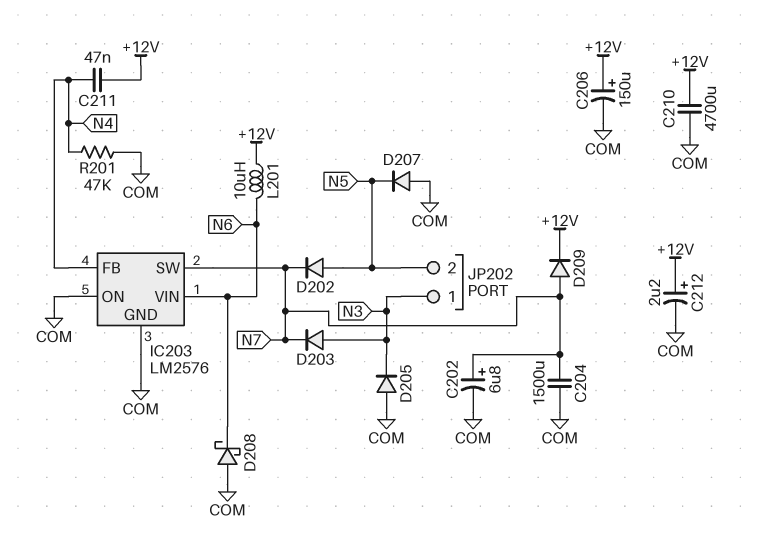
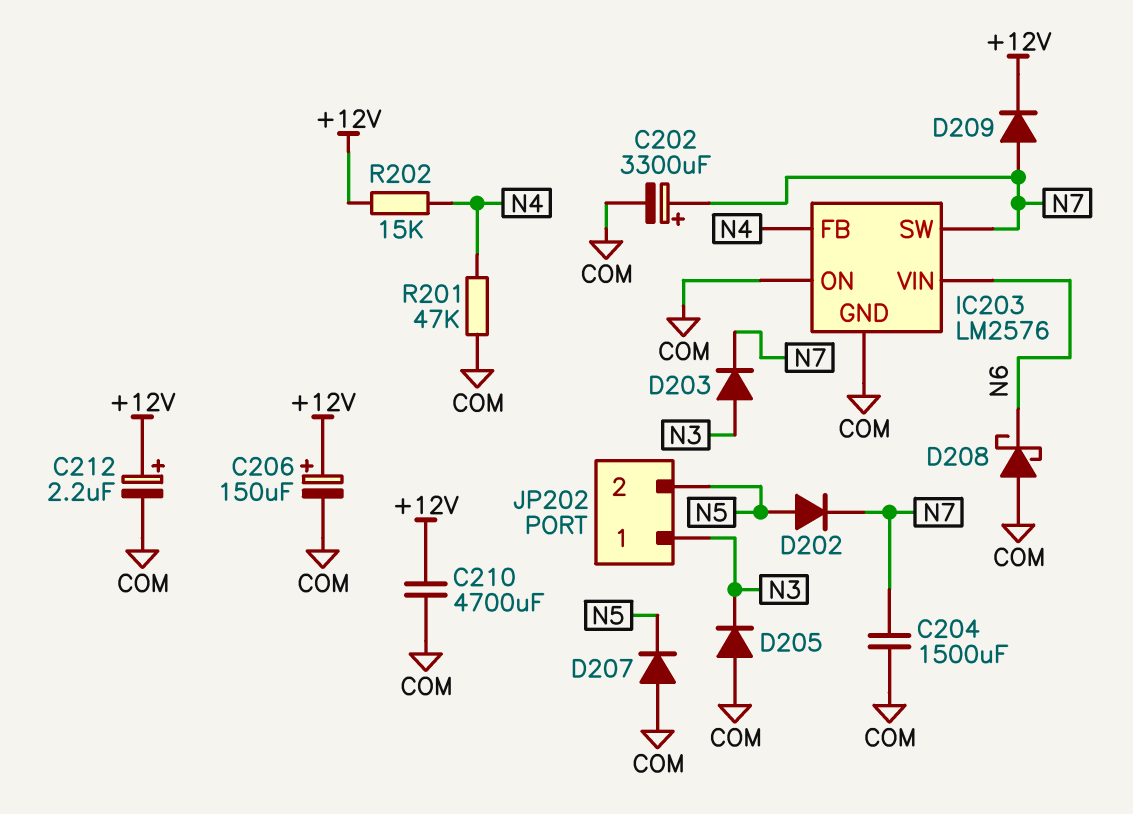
C202: 6.8uF (plus N7, minus COM) -> 3300uF (plus N7, minus COM)
C211: 47nF (+12V, N4) -> none
L201: 10uH (+12V, N6) -> none
R202: none -> 15k (+12V, N4)

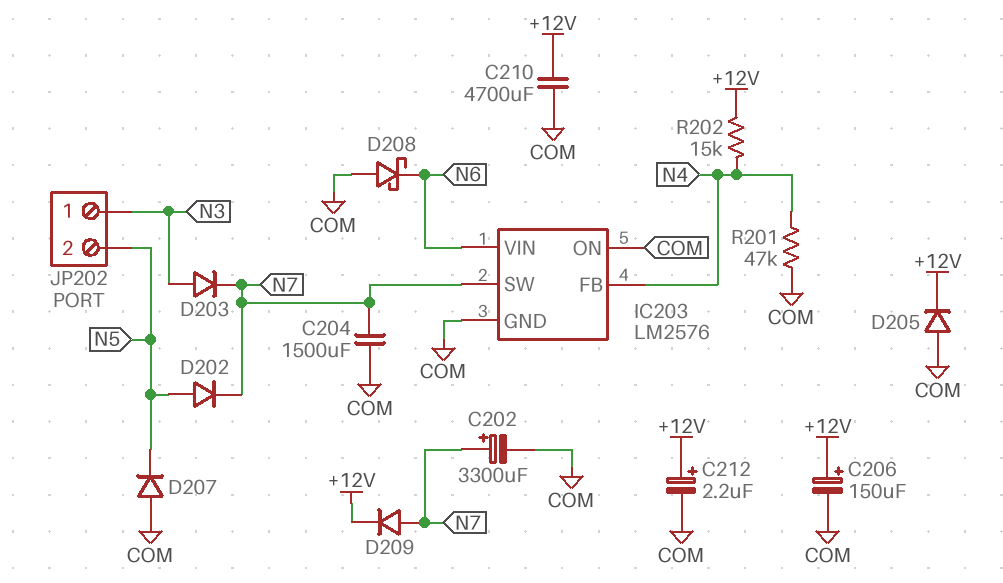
D205: diode (A COM, K N3) -> diode (A COM, K +12V)

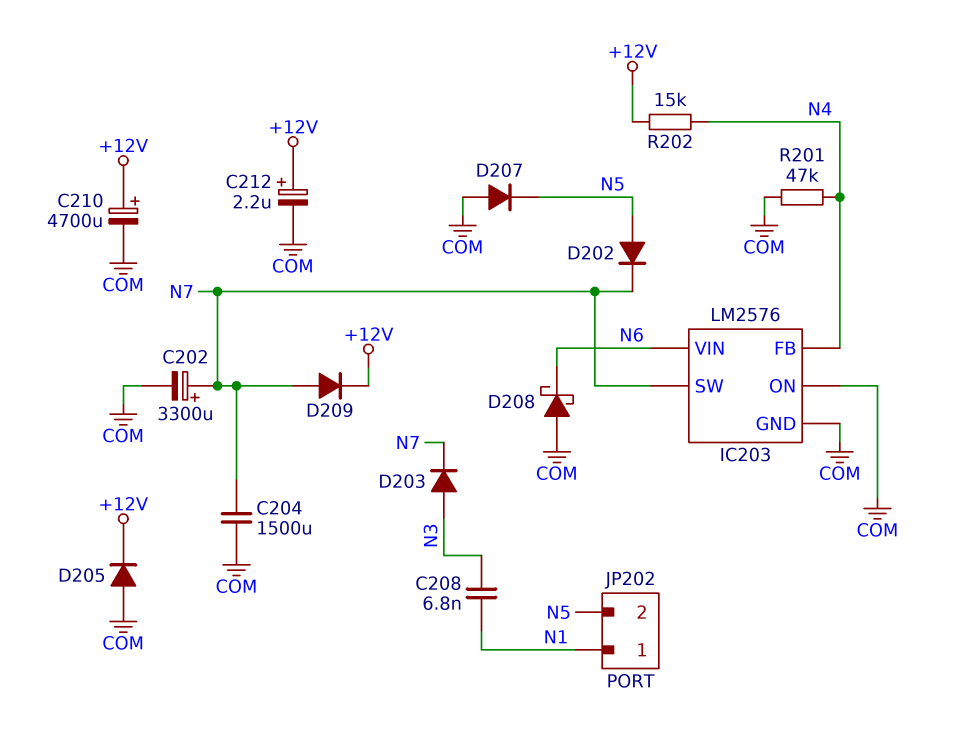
C206: 150uF (plus +12V, minus COM) -> none
C208: none -> 6.8nF (N1, N3)
C210: 4700uF (+12V, COM) -> 4700uF (plus +12V, minus COM)
JP202 pin 1: N3 -> N1

